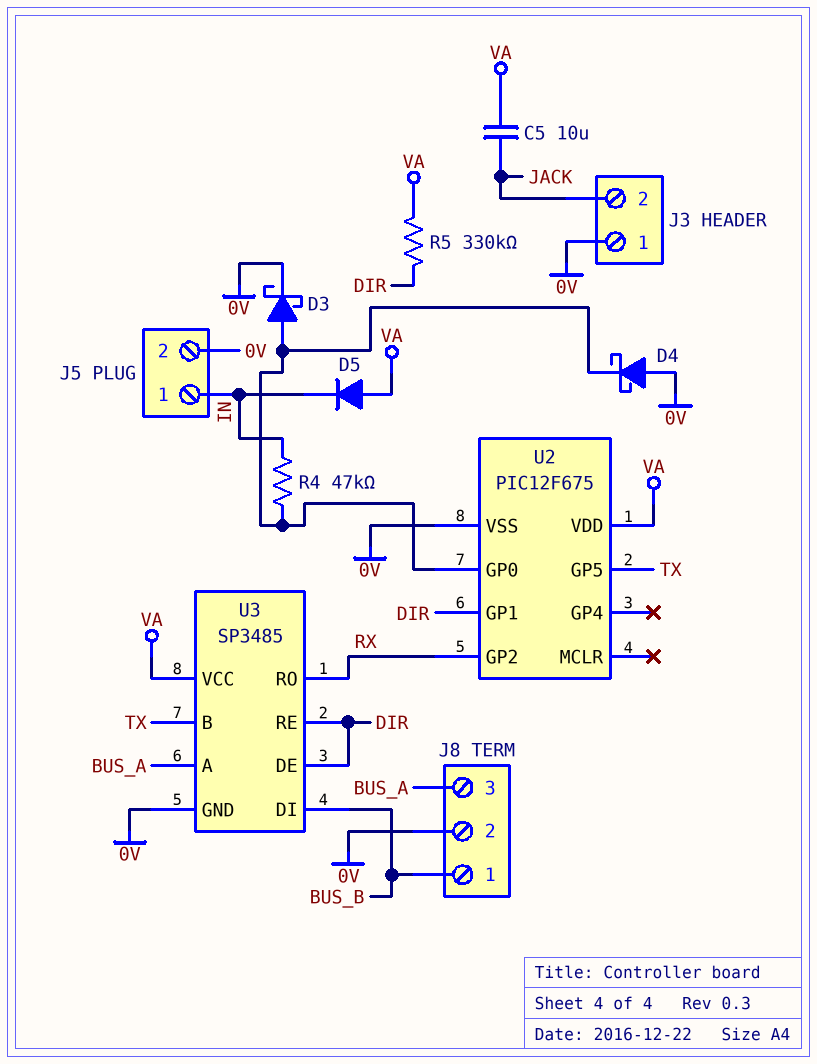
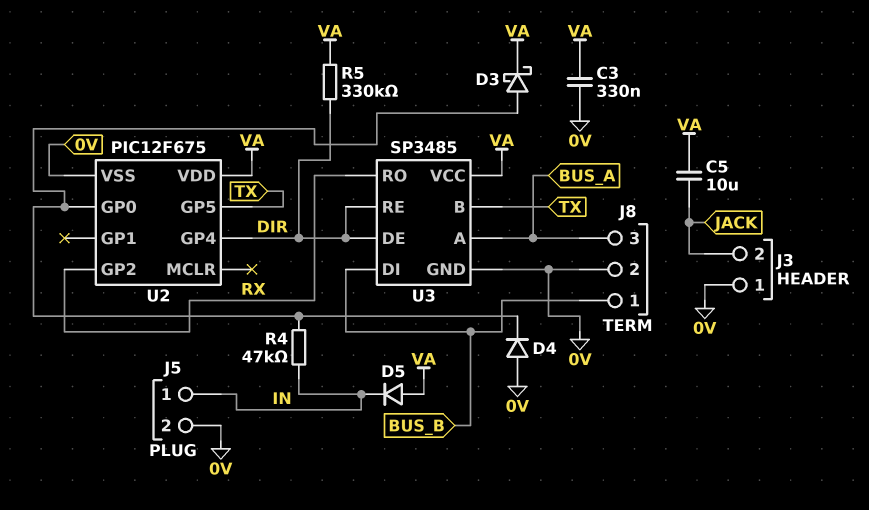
C3: none -> 330nF (0V, VA)
D3: schottky (A U2/GP0, K 0V) -> schottky (A U2/GP0, K VA)
D4: schottky (A 0V, K U2/GP0) -> diode (A 0V, K U2/GP0)
U2 pin GP1: DIR -> none
U2 pin GP4: none -> DIR

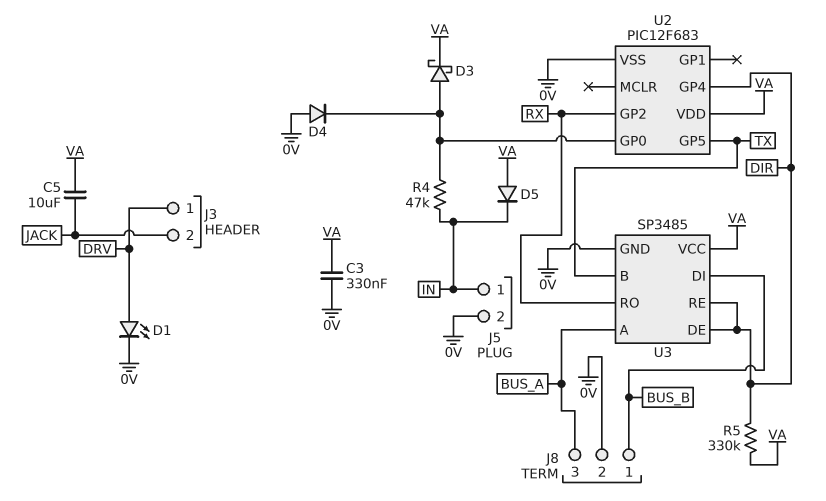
D1: none -> LED (A DRV, K 0V)
J3 pin 1: 0V -> DRV
U2: PIC12F675 -> PIC12F683

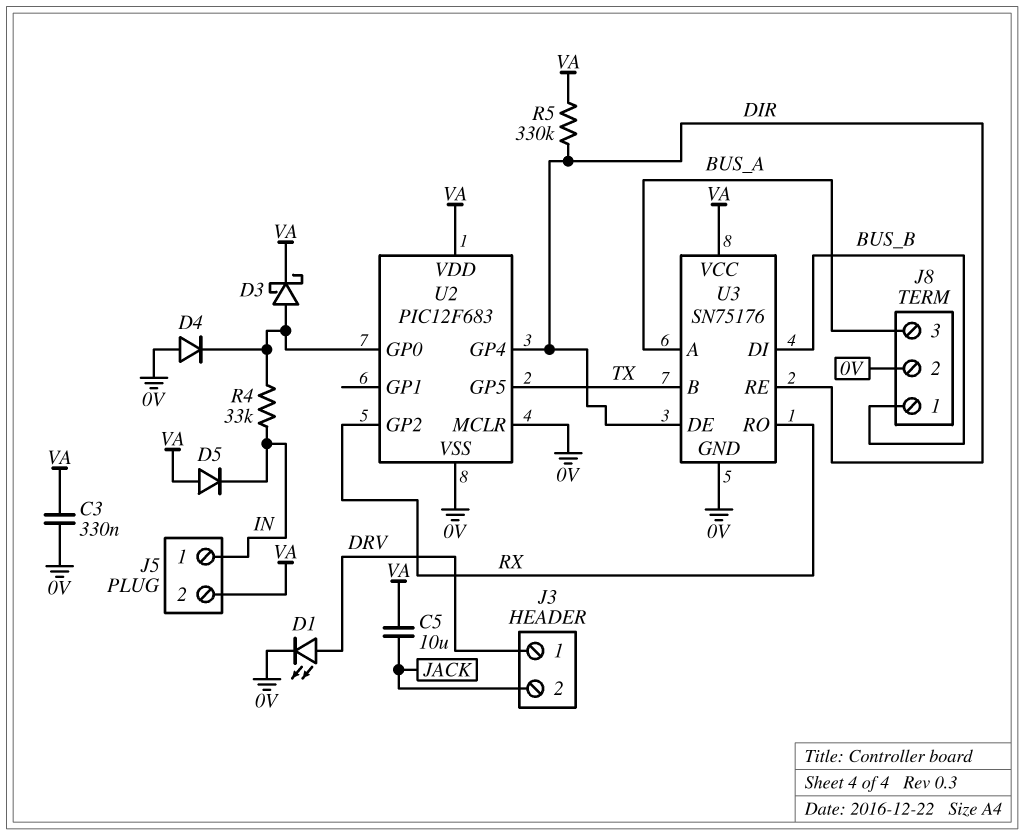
J5 pin 2: 0V -> VA
R4: 47k (IN, U2/GP0) -> 33k (IN, U2/GP0)
U2 pin MCLR: none -> 0V
U3: SP3485 -> SN75176

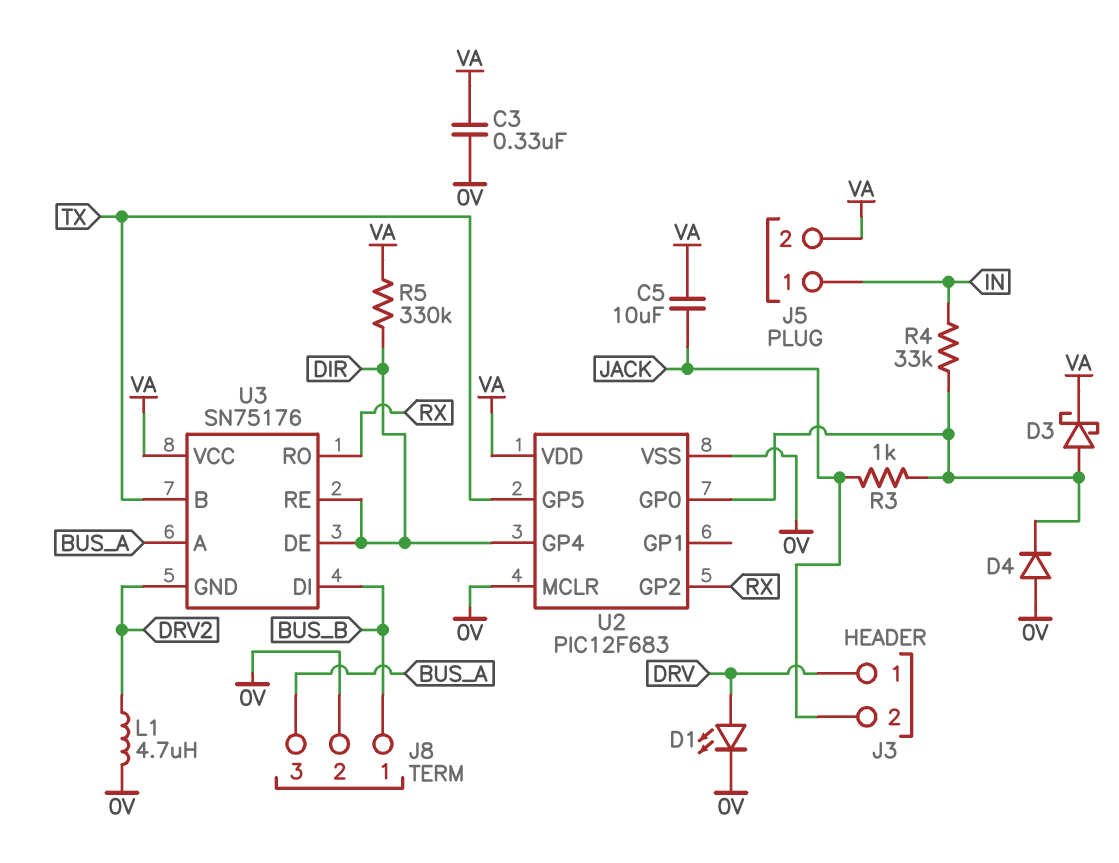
D5: diode (A VA, K IN) -> none
L1: none -> 4.7uH (0V, DRV2)
R3: none -> 1k (JACK, U2/GP0)
U3 pin GND: 0V -> DRV2

